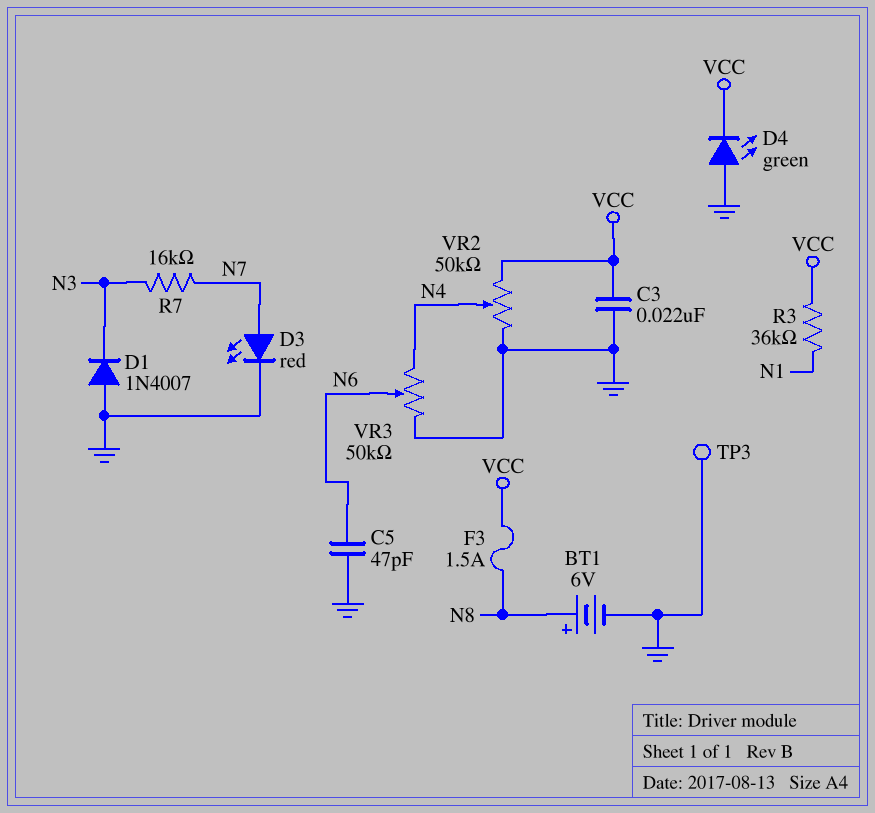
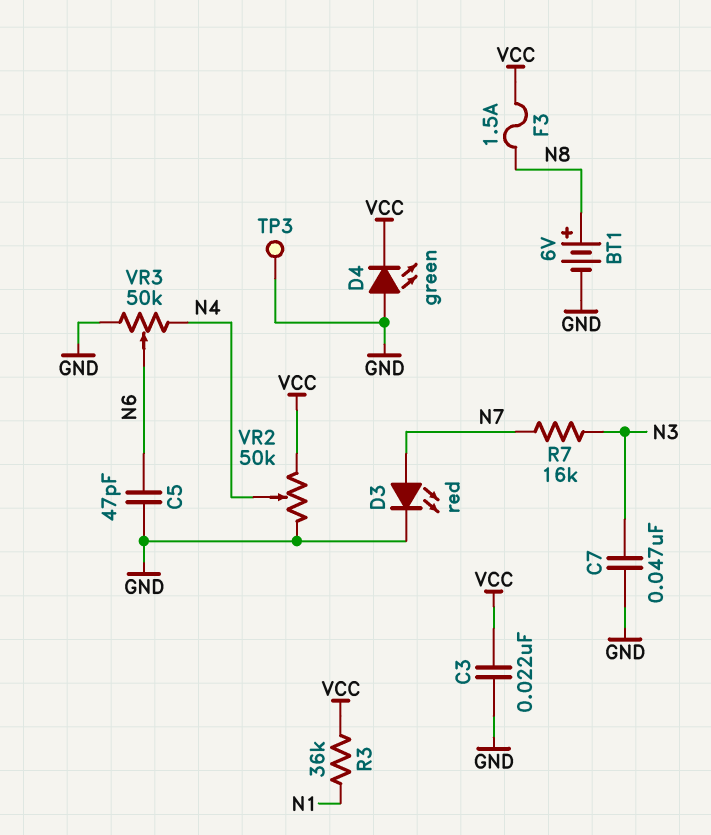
C7: none -> 47nF (GND, N3)
D1: diode 1N4007 (A GND, K N3) -> none

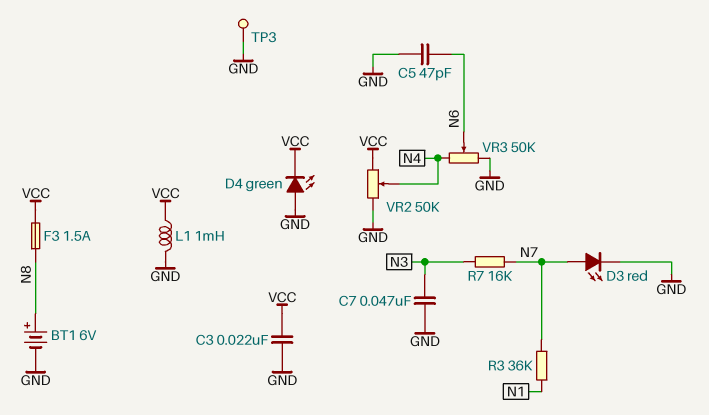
L1: none -> 1mH (GND, VCC)
R3: 36k (N1, VCC) -> 36k (N1, N7)

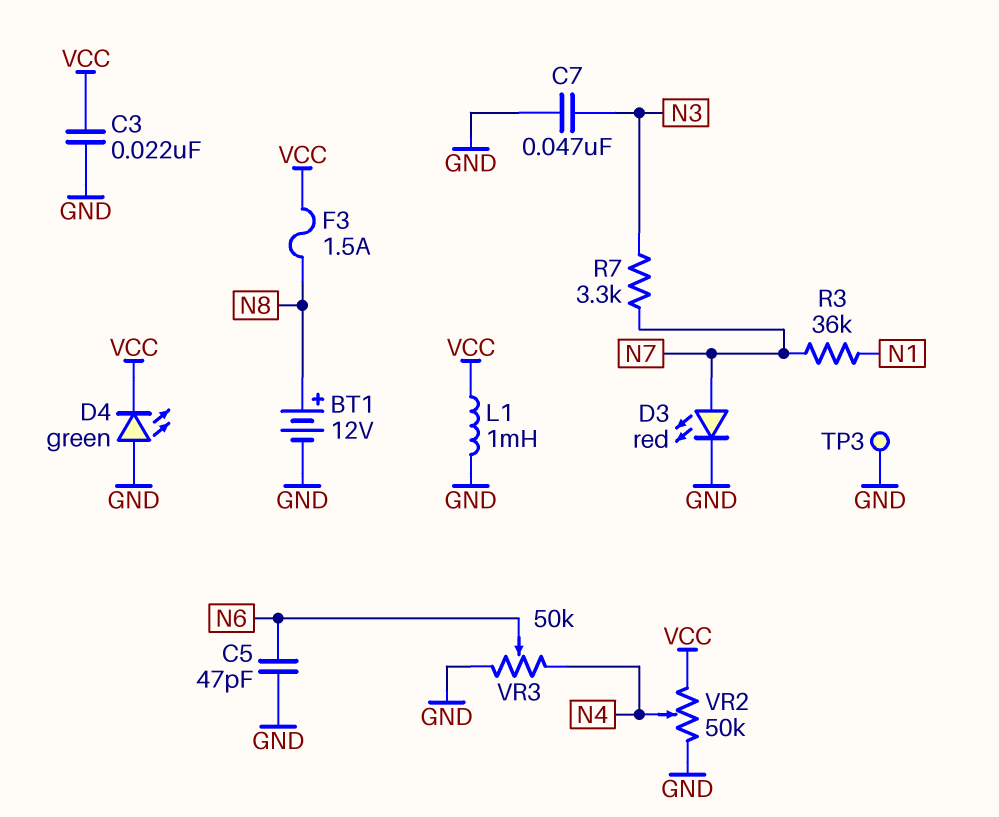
BT1: 6V (plus N8, minus GND) -> 12V (plus N8, minus GND)
R7: 16k (N3, N7) -> 3.3k (N3, N7)

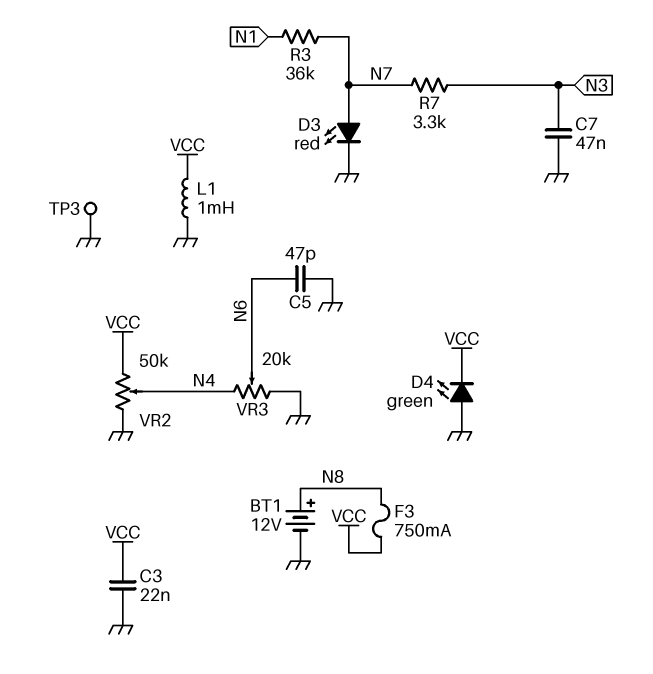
F3: 1.5A (N8, VCC) -> 750mA (N8, VCC)
VR3: 50k (GND, N4, wiper N6) -> 20k (GND, N4, wiper N6)

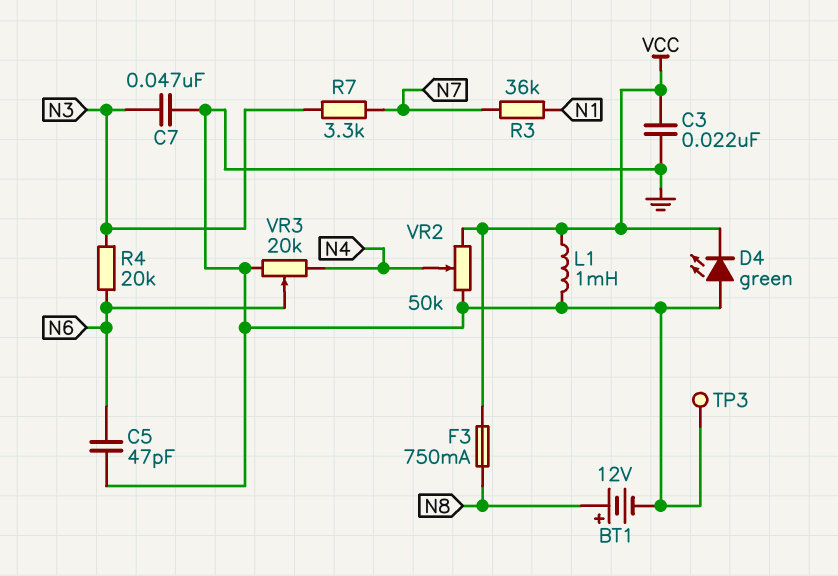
D3: LED red (A N7, K GND) -> none
R4: none -> 20k (N3, N6)

